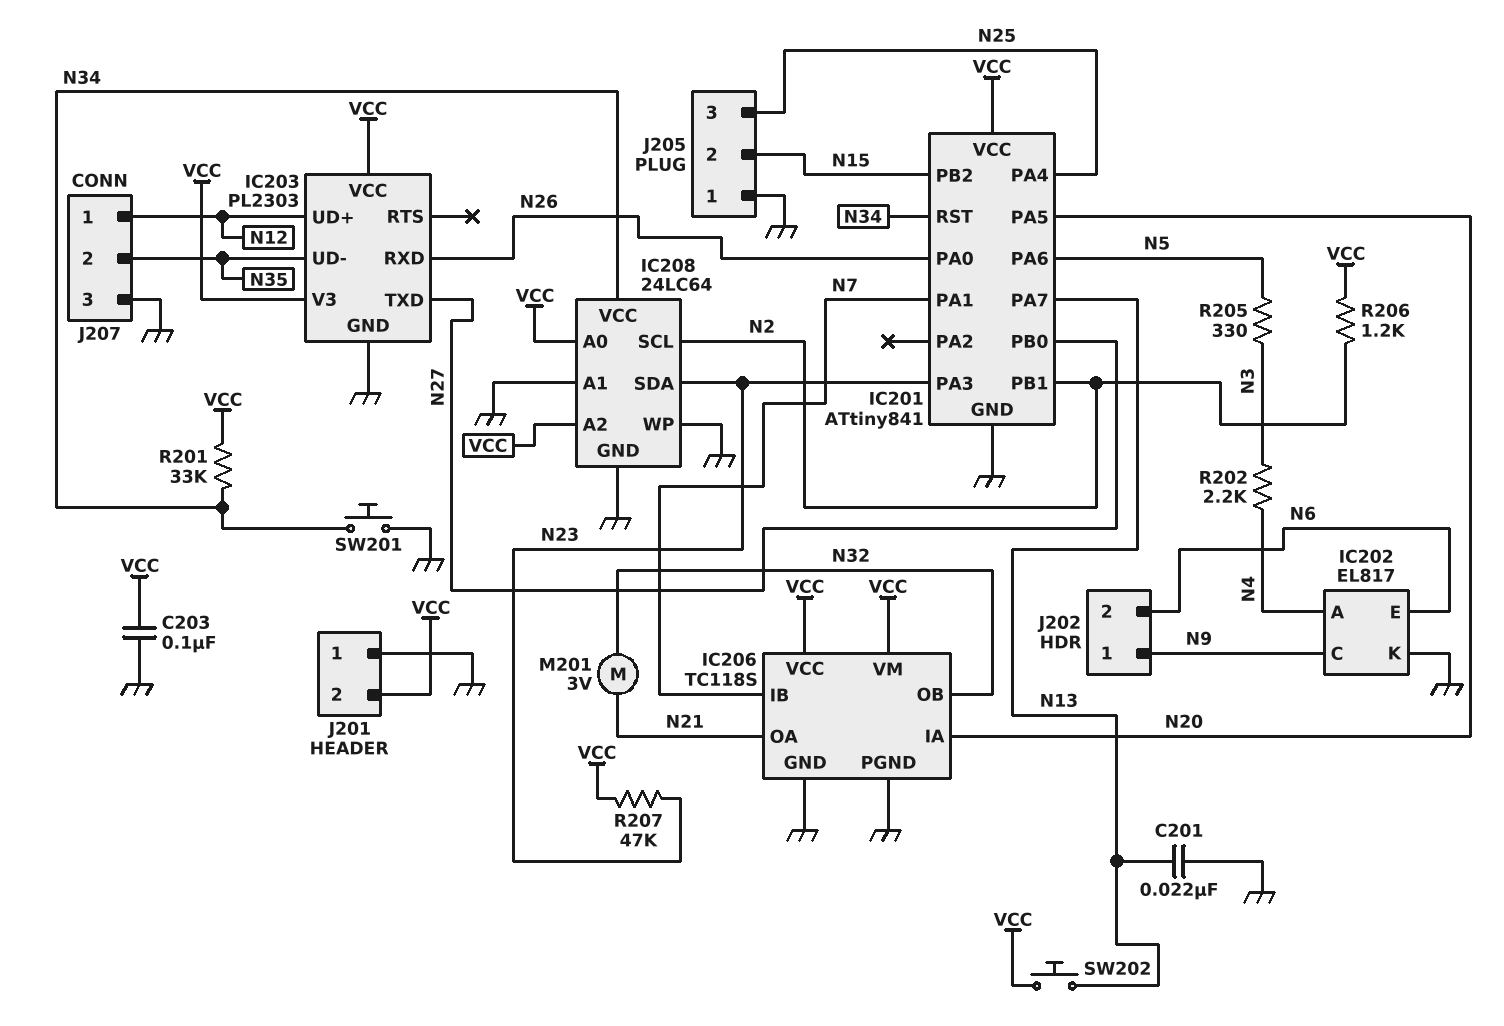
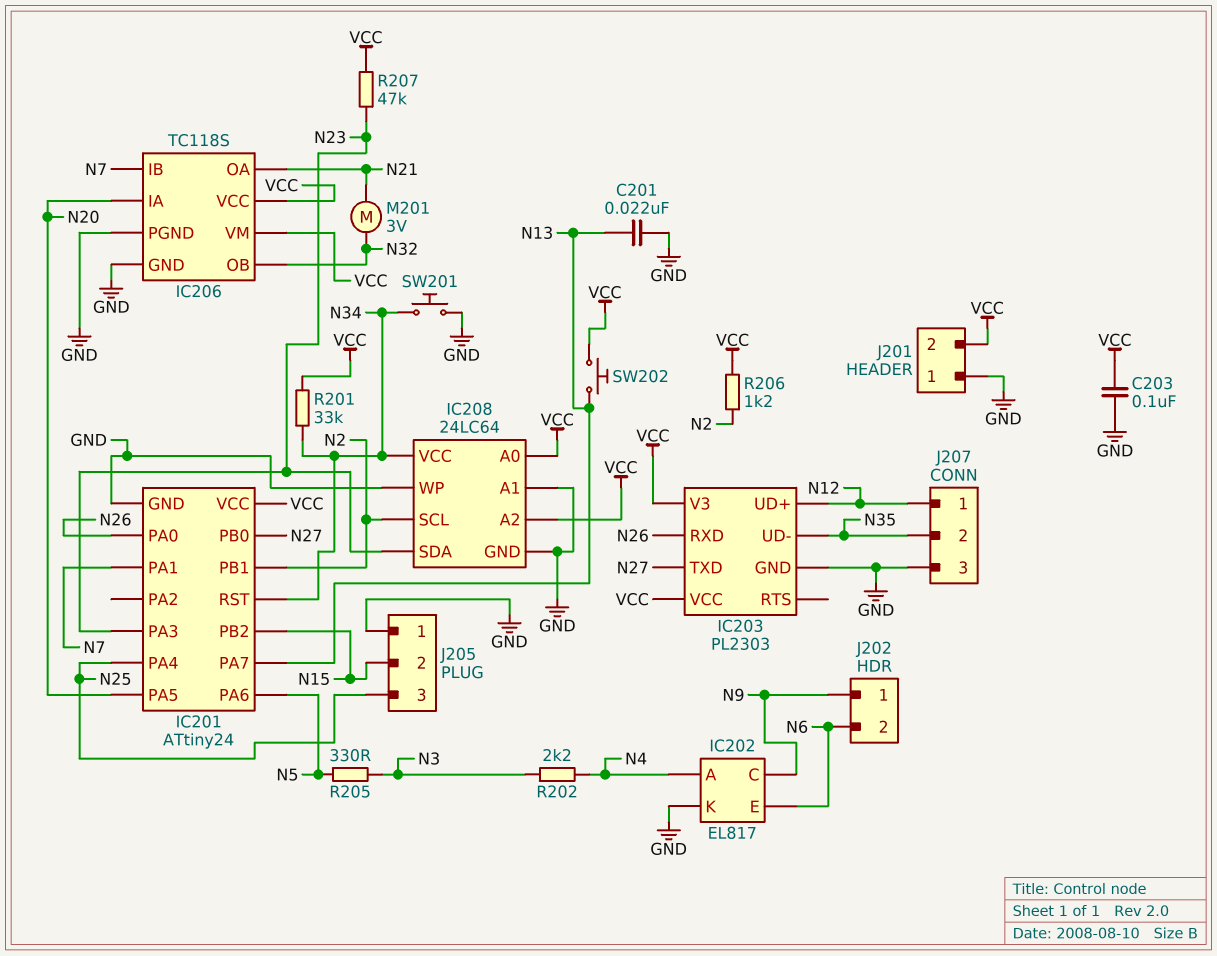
IC201: ATtiny841 -> ATtiny24

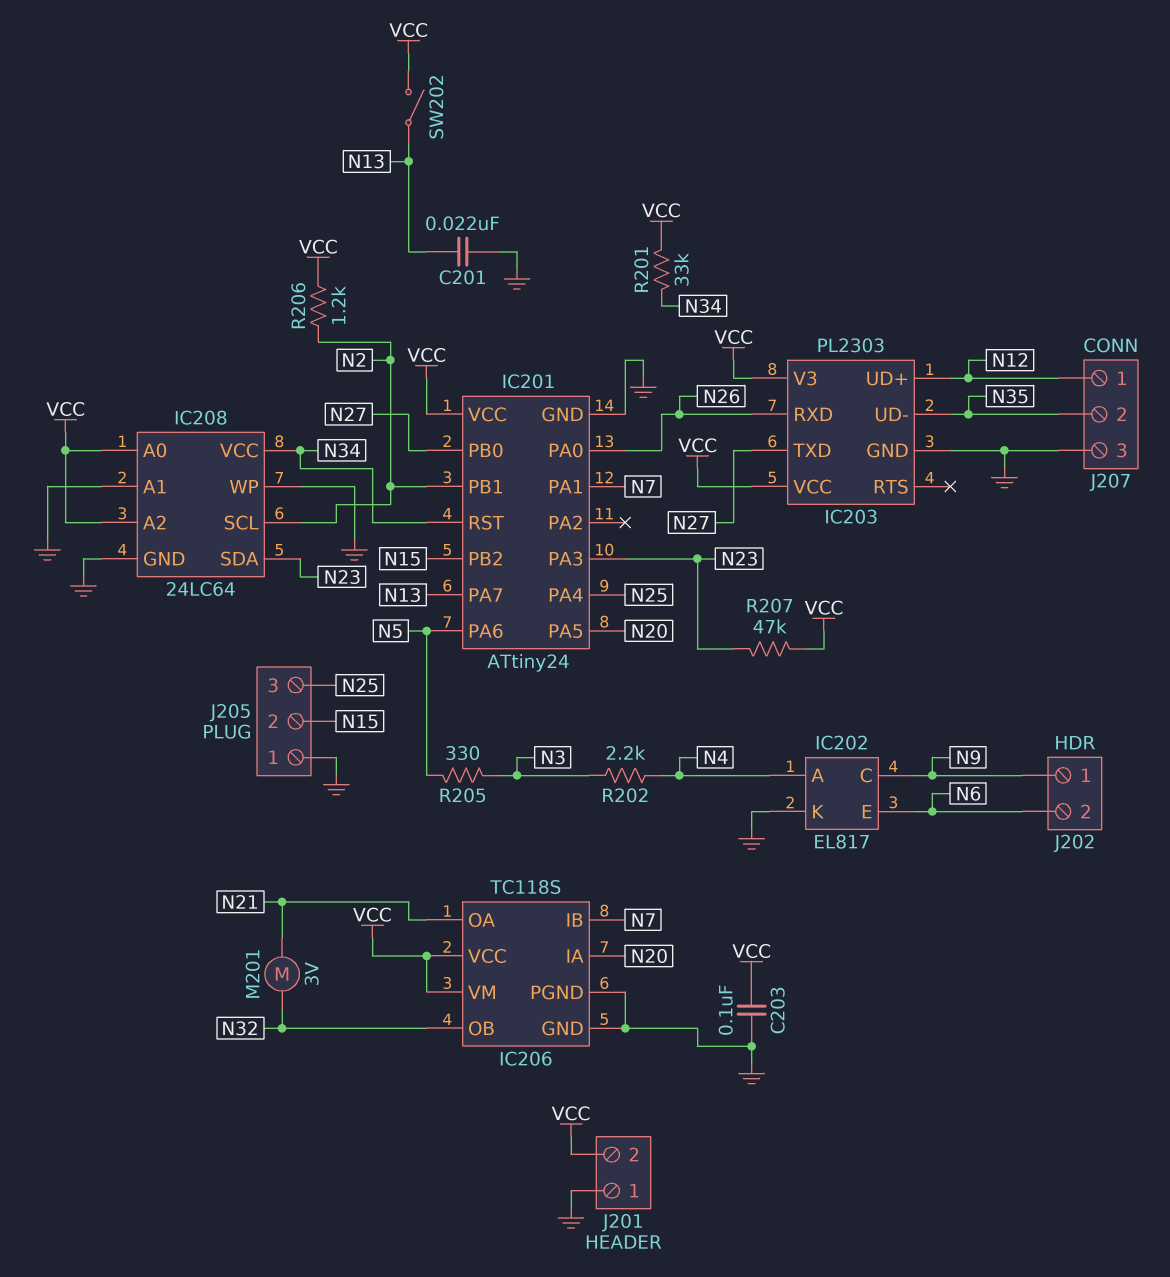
SW201: button (GND, N34) -> none
SW202: button (N13, VCC) -> switch (N13, VCC)

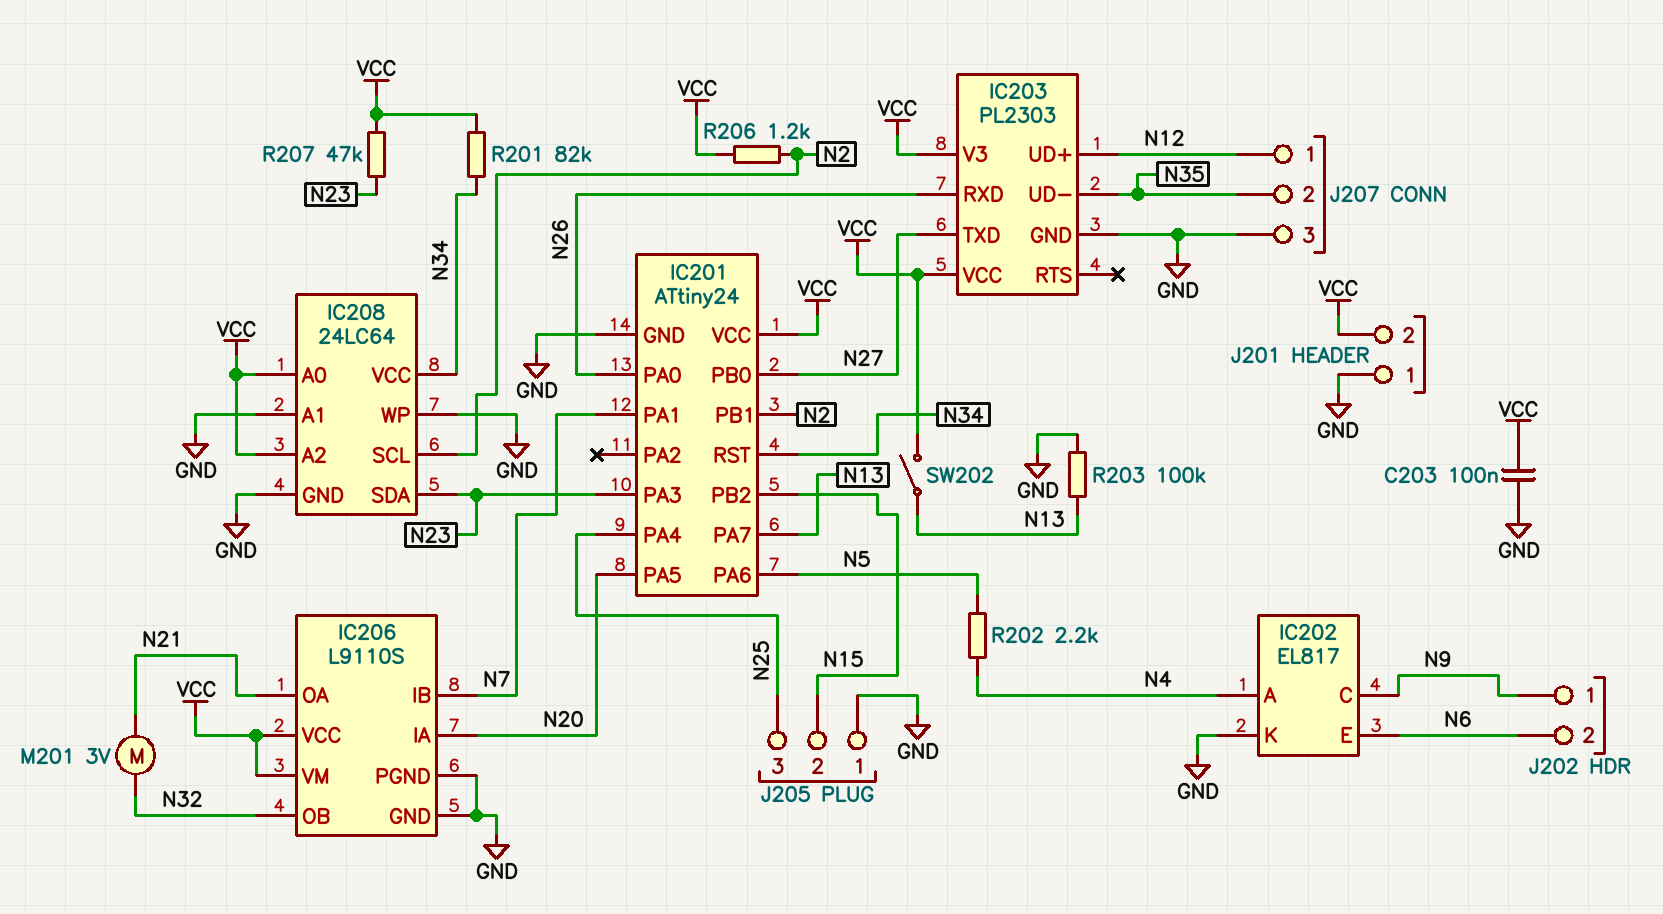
C201: 22nF (GND, N13) -> none
IC206: TC118S -> L9110S
R201: 33k (N34, VCC) -> 82k (N34, VCC)
R202: 2.2k (N3, N4) -> 2.2k (N4, N5)
R203: none -> 100k (GND, N13)
R205: 330 (N3, N5) -> none

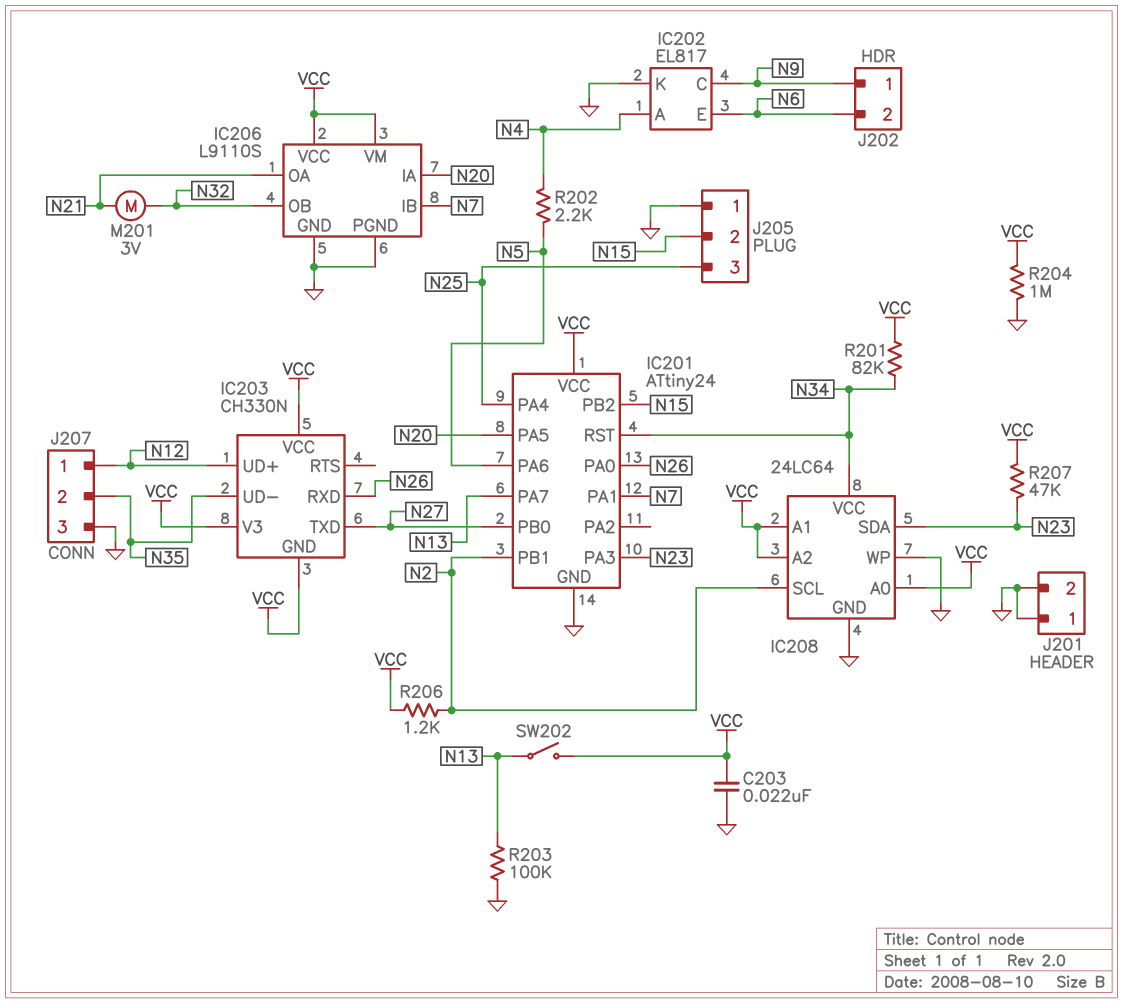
C203: 100nF (GND, VCC) -> 22nF (GND, VCC)
IC203: PL2303 -> CH330N
IC203 pin GND: GND -> VCC
IC208 pin A1: GND -> VCC
J201 pin 2: VCC -> GND
R204: none -> 1M (GND, VCC)

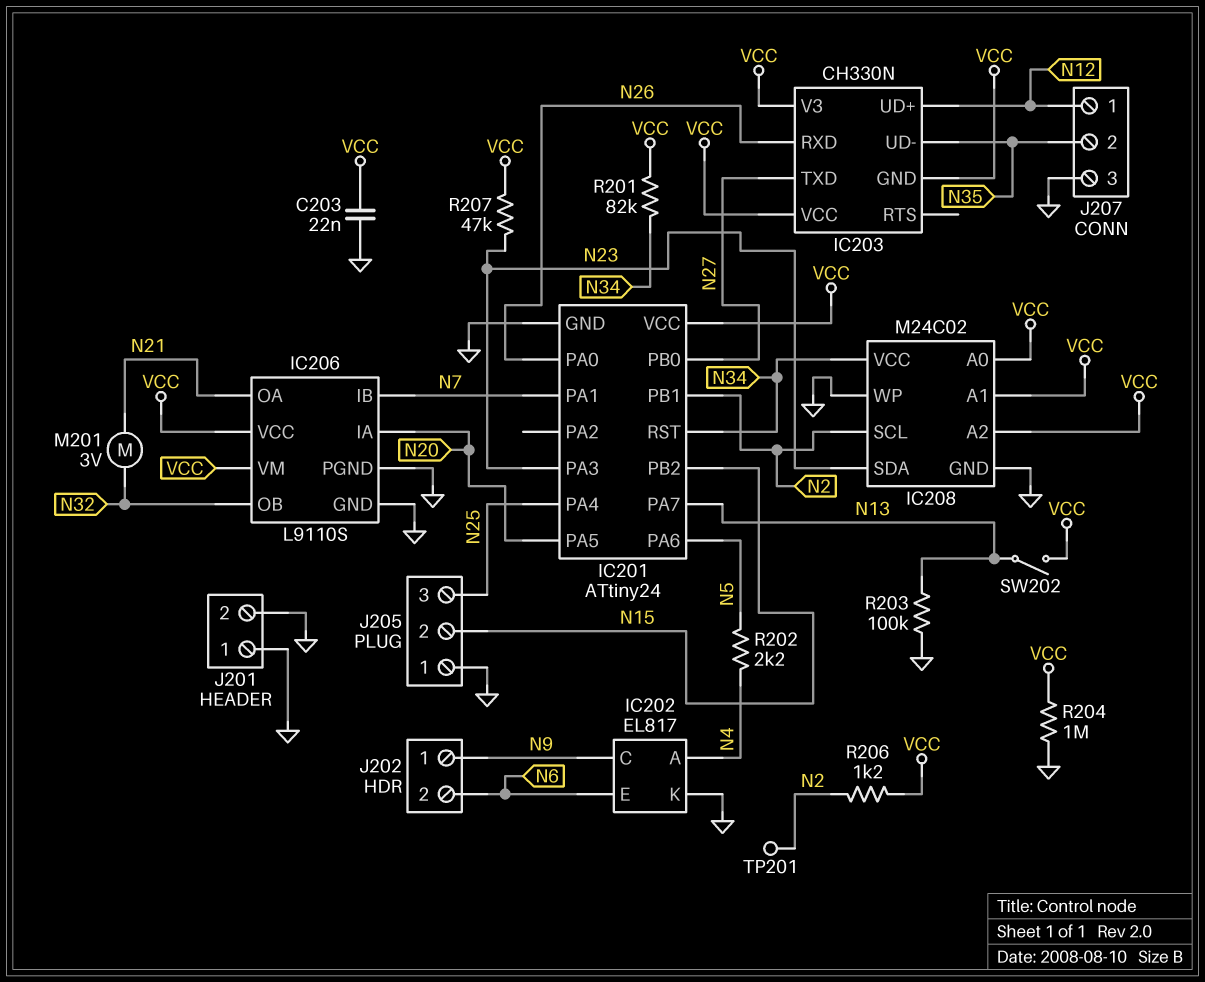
IC208: 24LC64 -> M24C02
TP201: none -> test point (N2)

